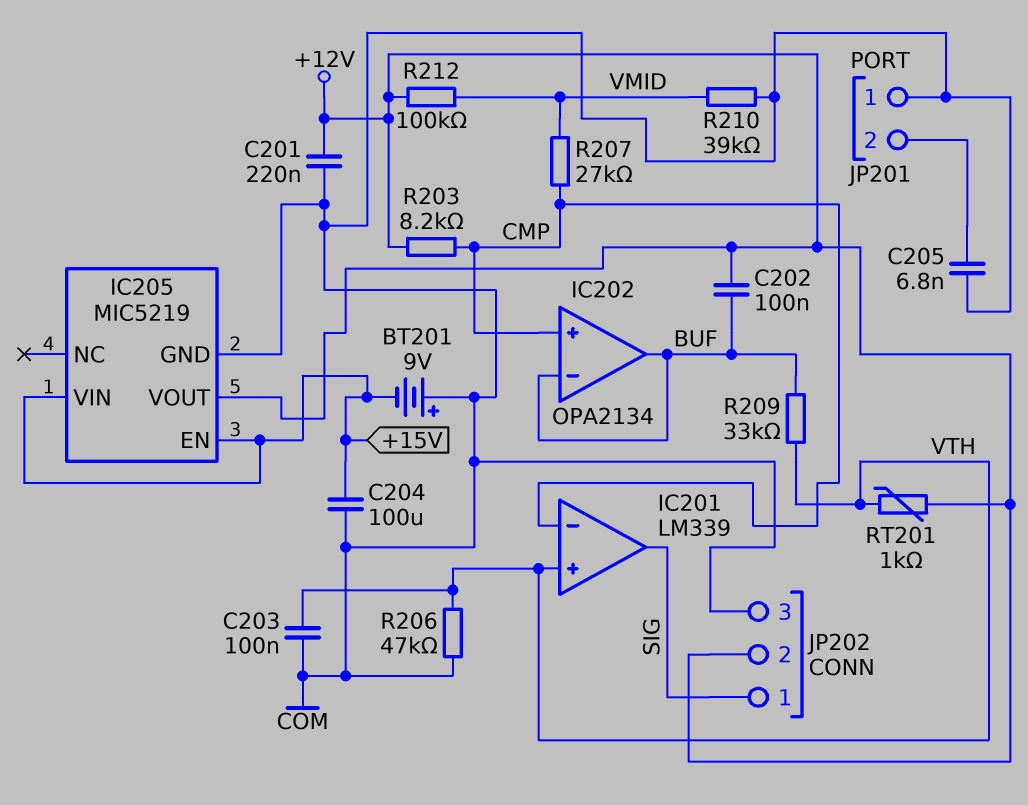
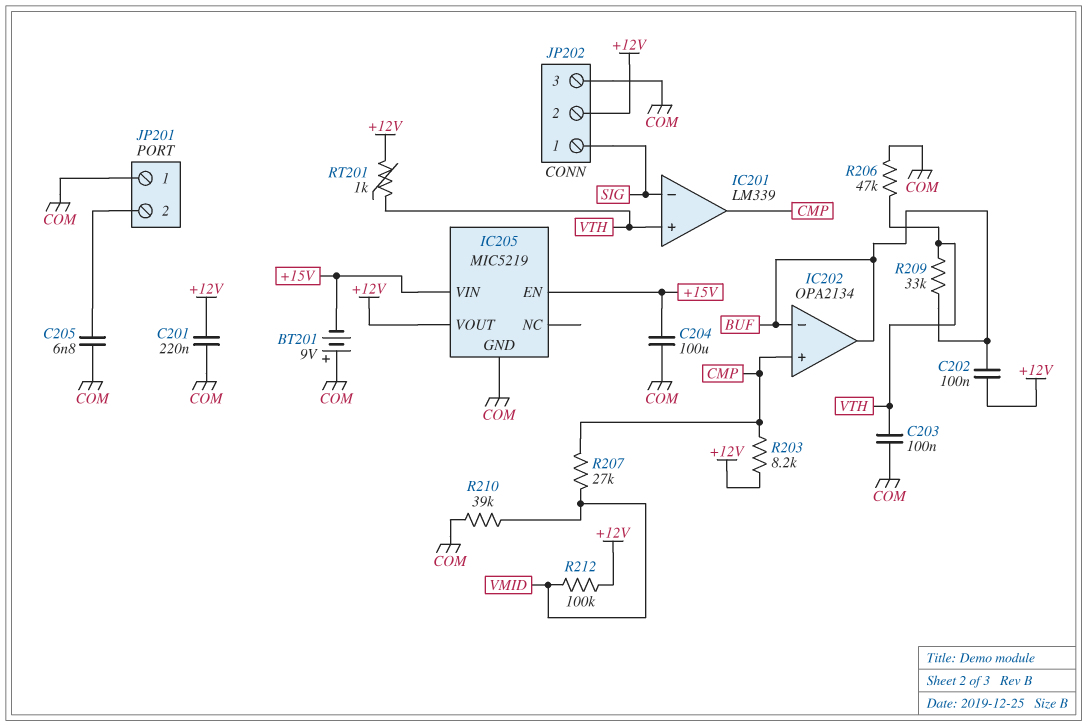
IC201 pin in-: CMP -> SIG
IC201 pin out: SIG -> CMP

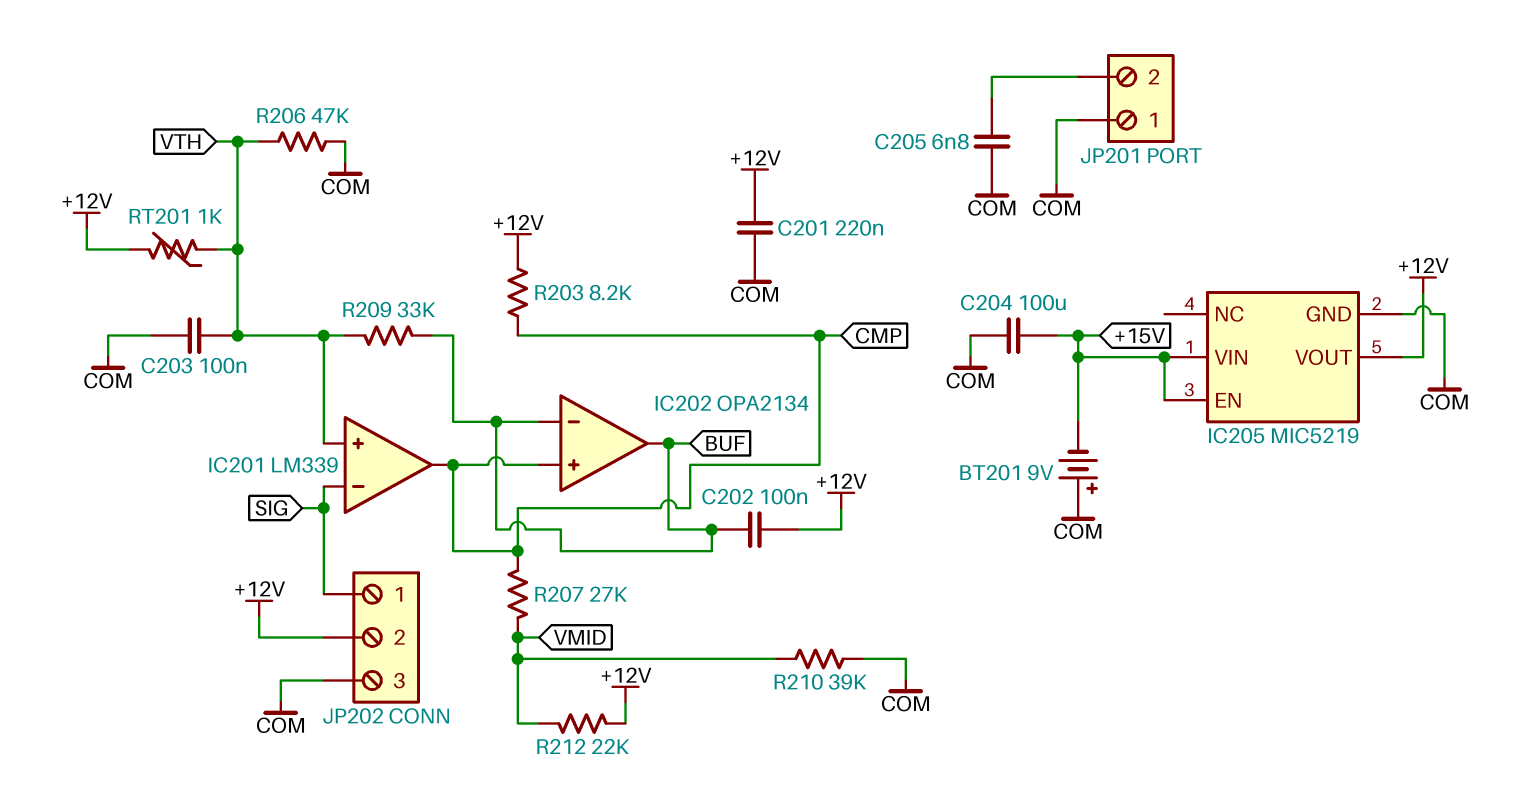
R212: 100k (+12V, VMID) -> 22k (+12V, VMID)

